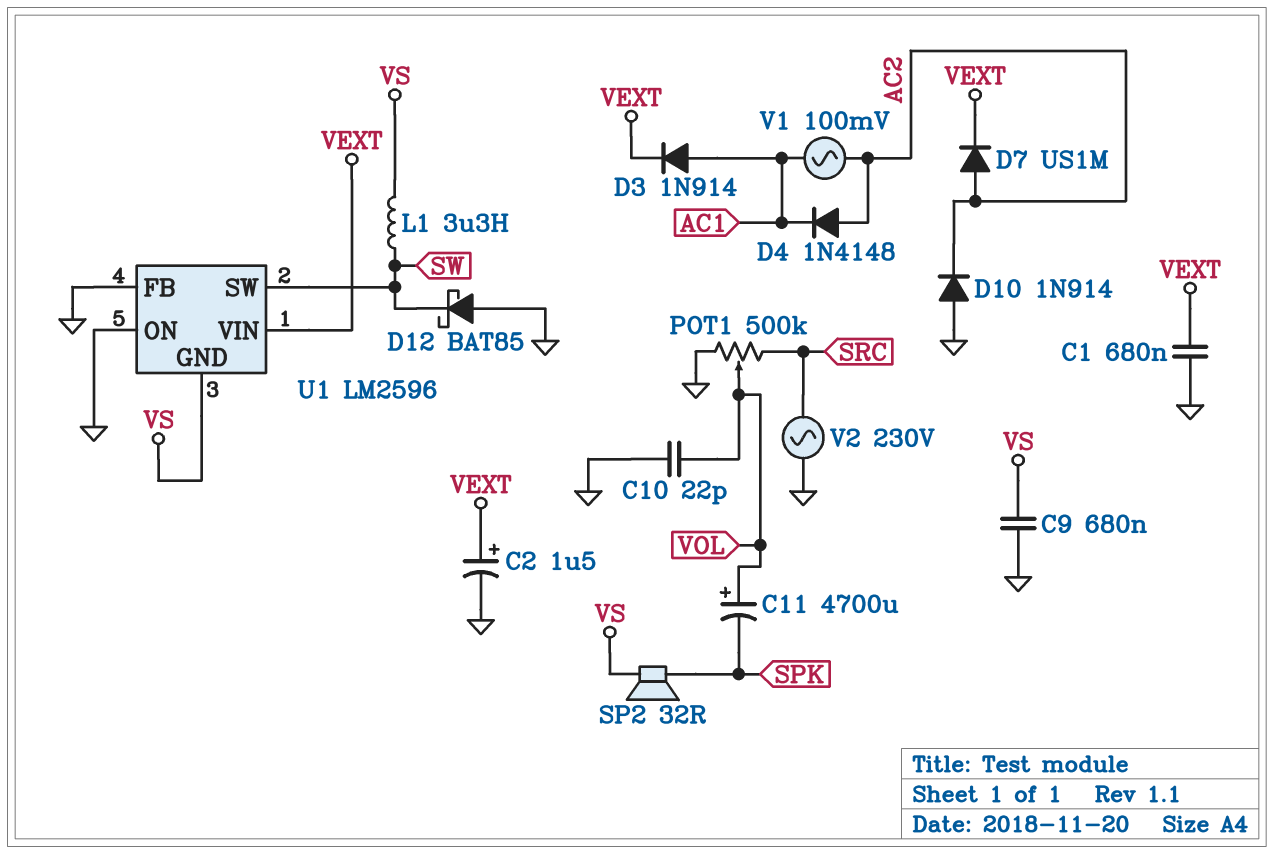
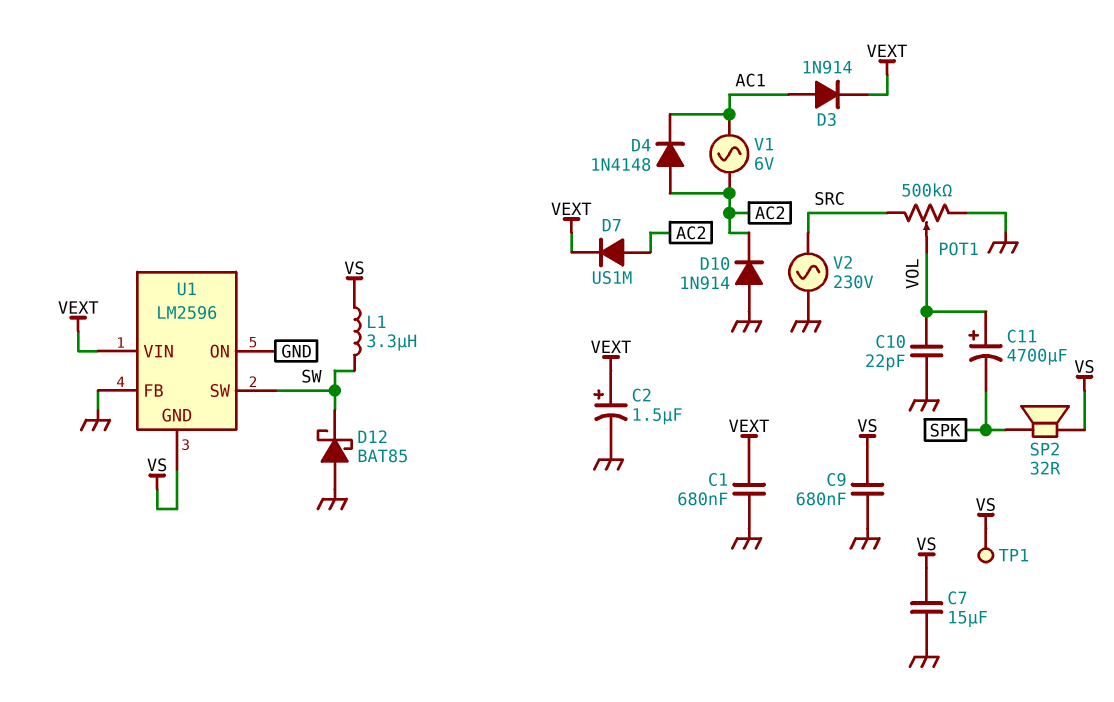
C7: none -> 15uF (GND, VS)
TP1: none -> test point (VS)
V1: AC 100mV (AC1, AC2) -> AC 6V (AC1, AC2)

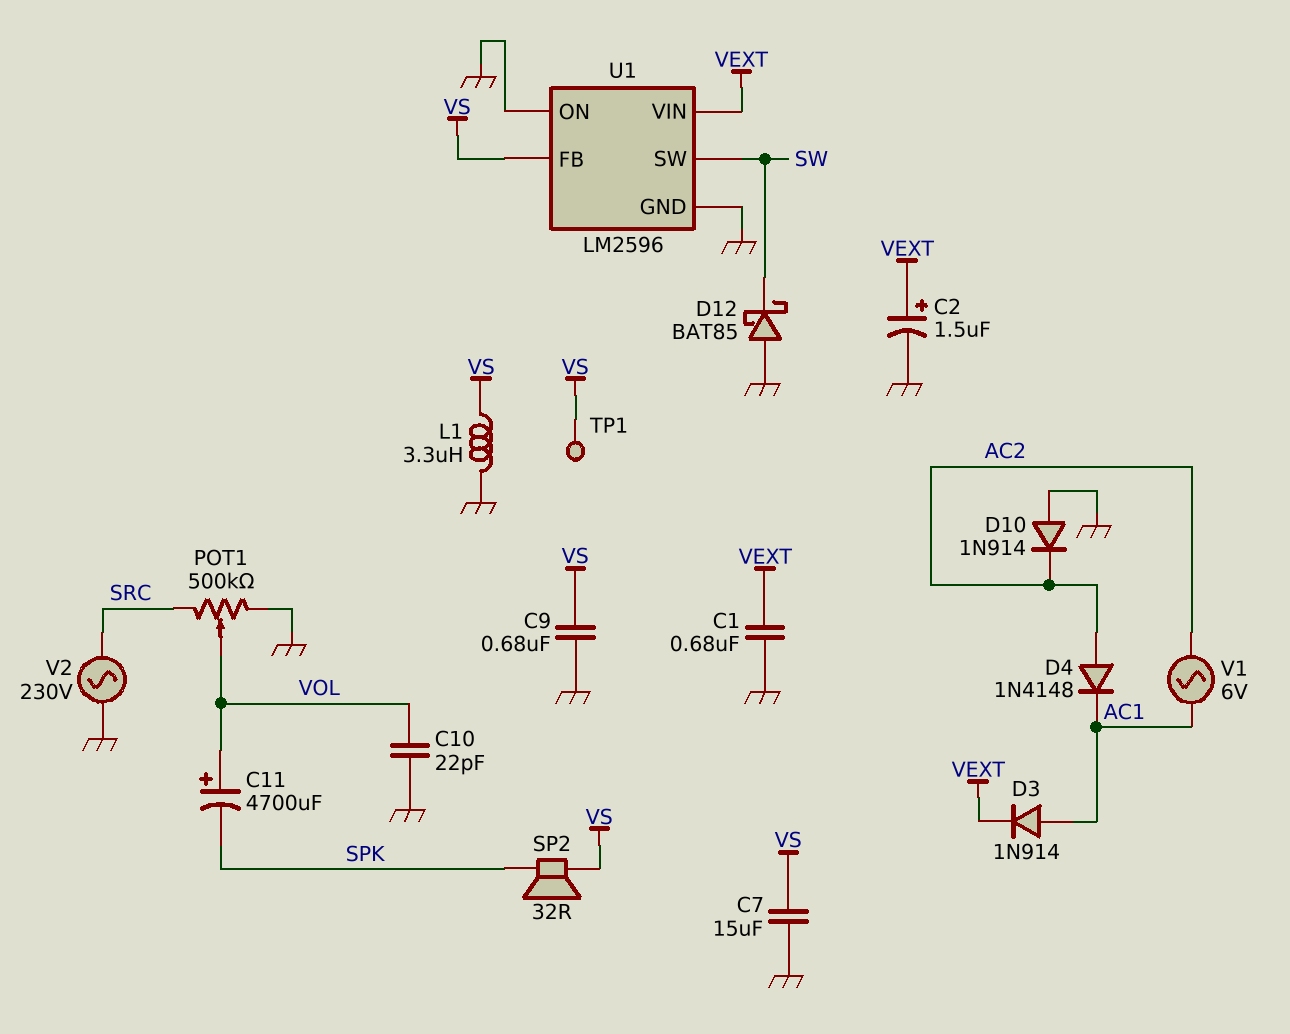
D7: diode US1M (A AC2, K VEXT) -> none
L1: 3.3uH (SW, VS) -> 3.3uH (GND, VS)
U1 pin FB: GND -> VS
U1 pin GND: VS -> GND

